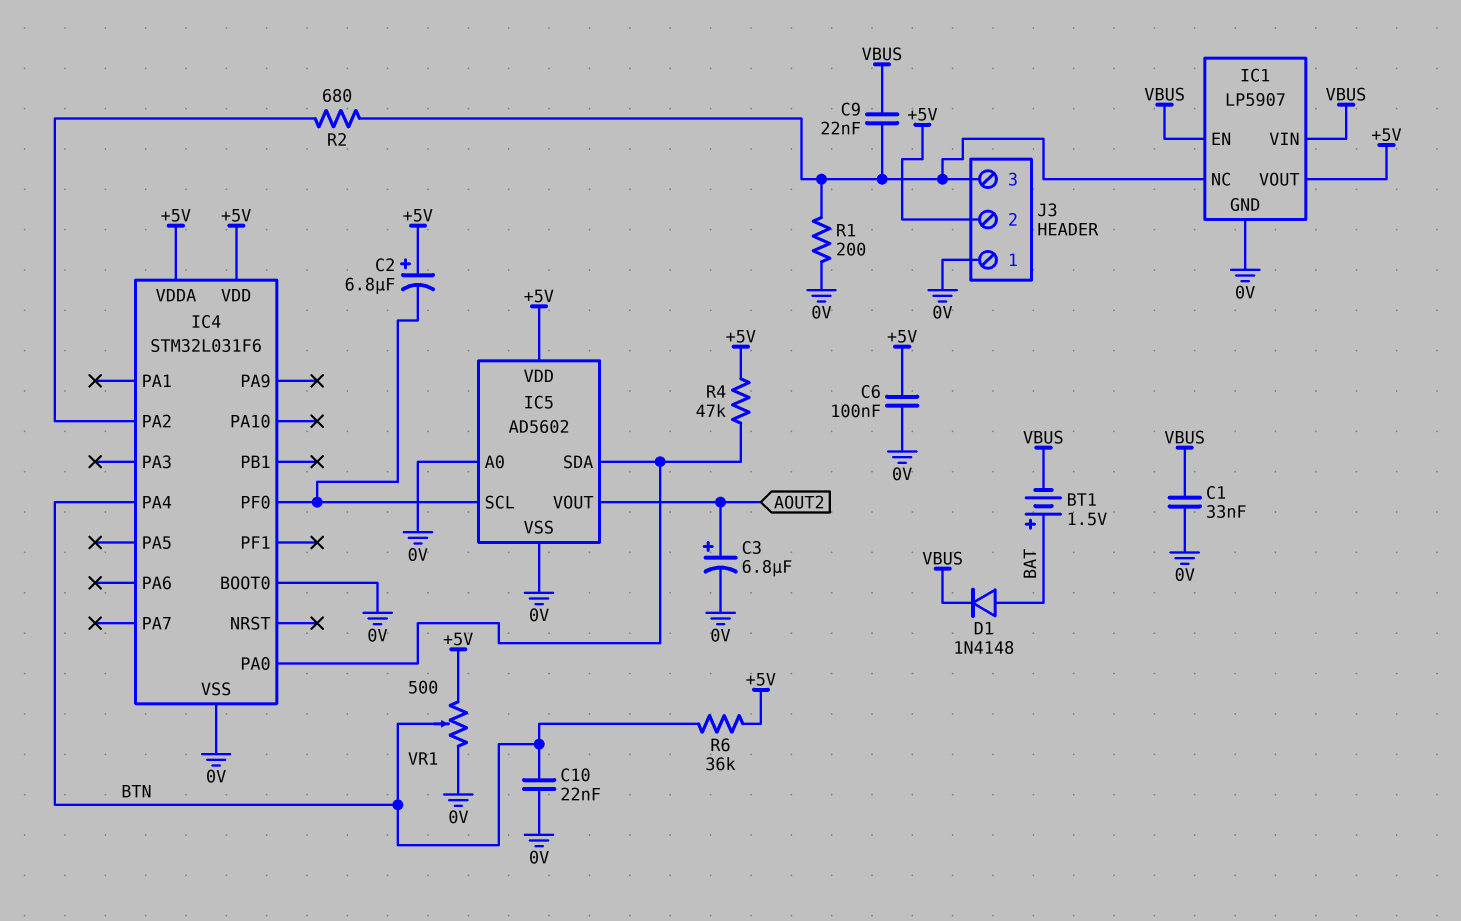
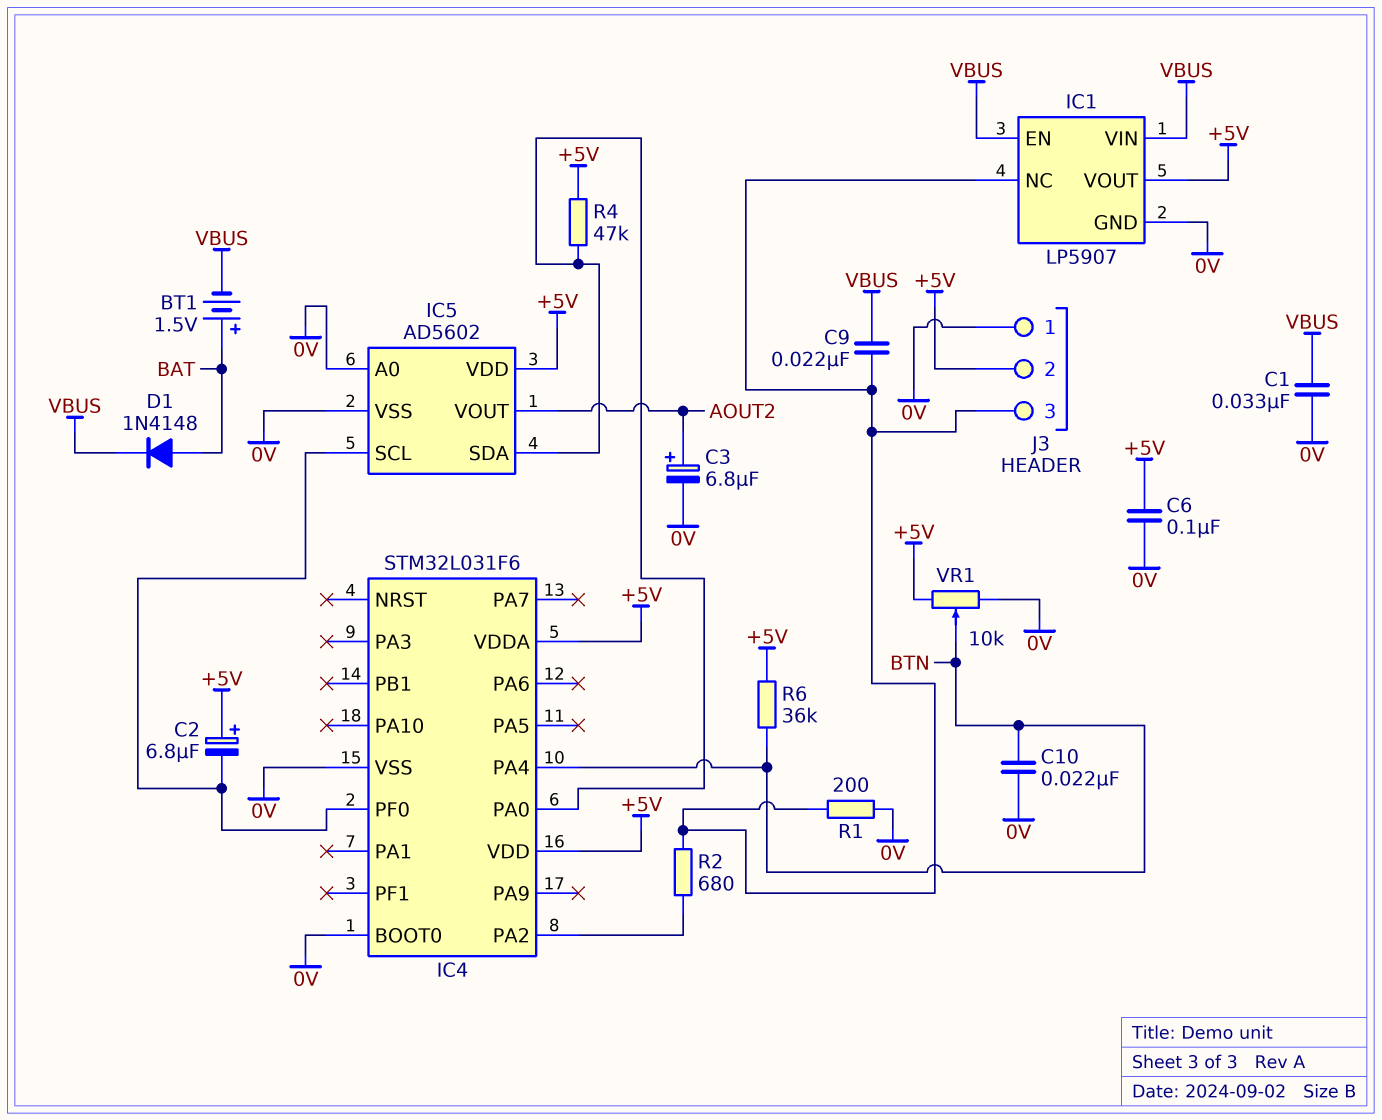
VR1: 500 (+5V, 0V, wiper BTN) -> 10k (+5V, 0V, wiper BTN)

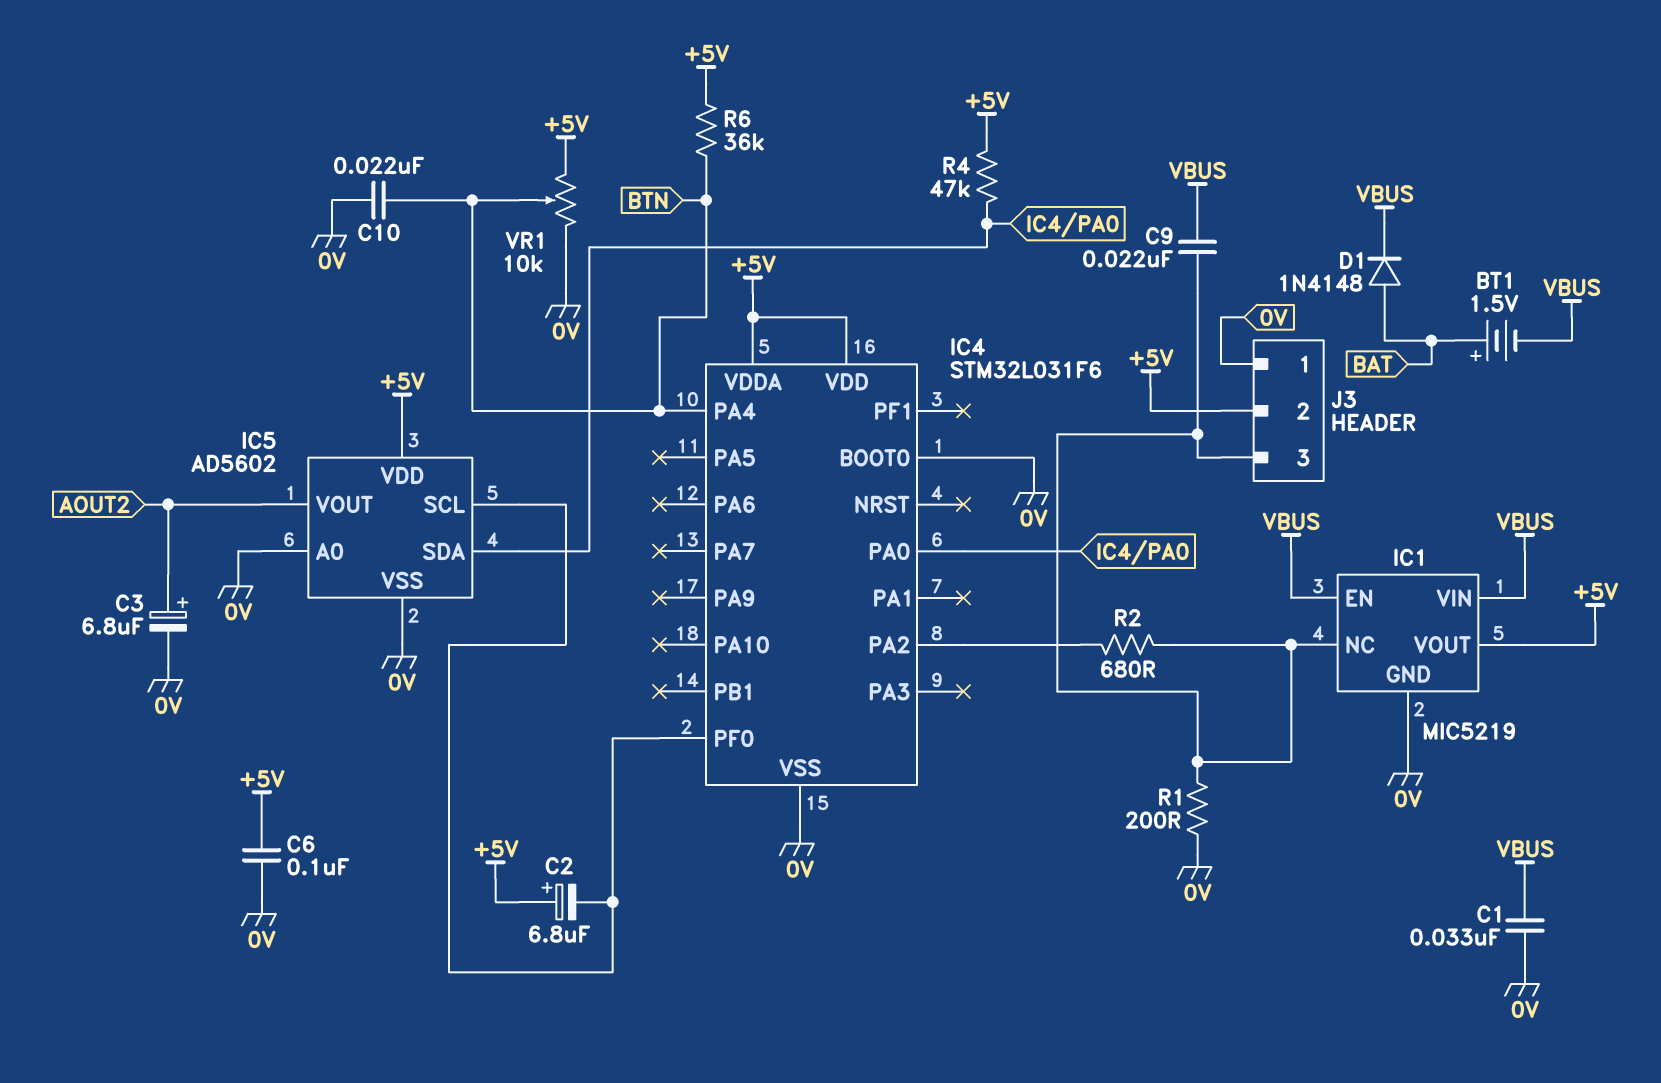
IC1: LP5907 -> MIC5219

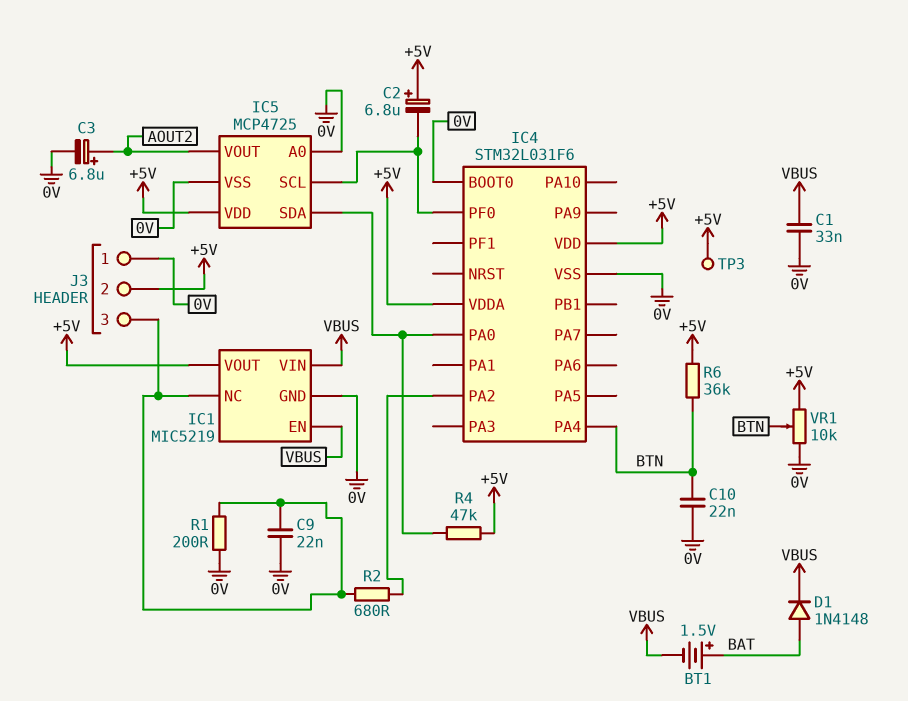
C6: 100nF (+5V, 0V) -> none
C9: 22nF (IC1/NC, VBUS) -> 22nF (0V, IC1/NC)
IC5: AD5602 -> MCP4725
TP3: none -> test point (+5V)

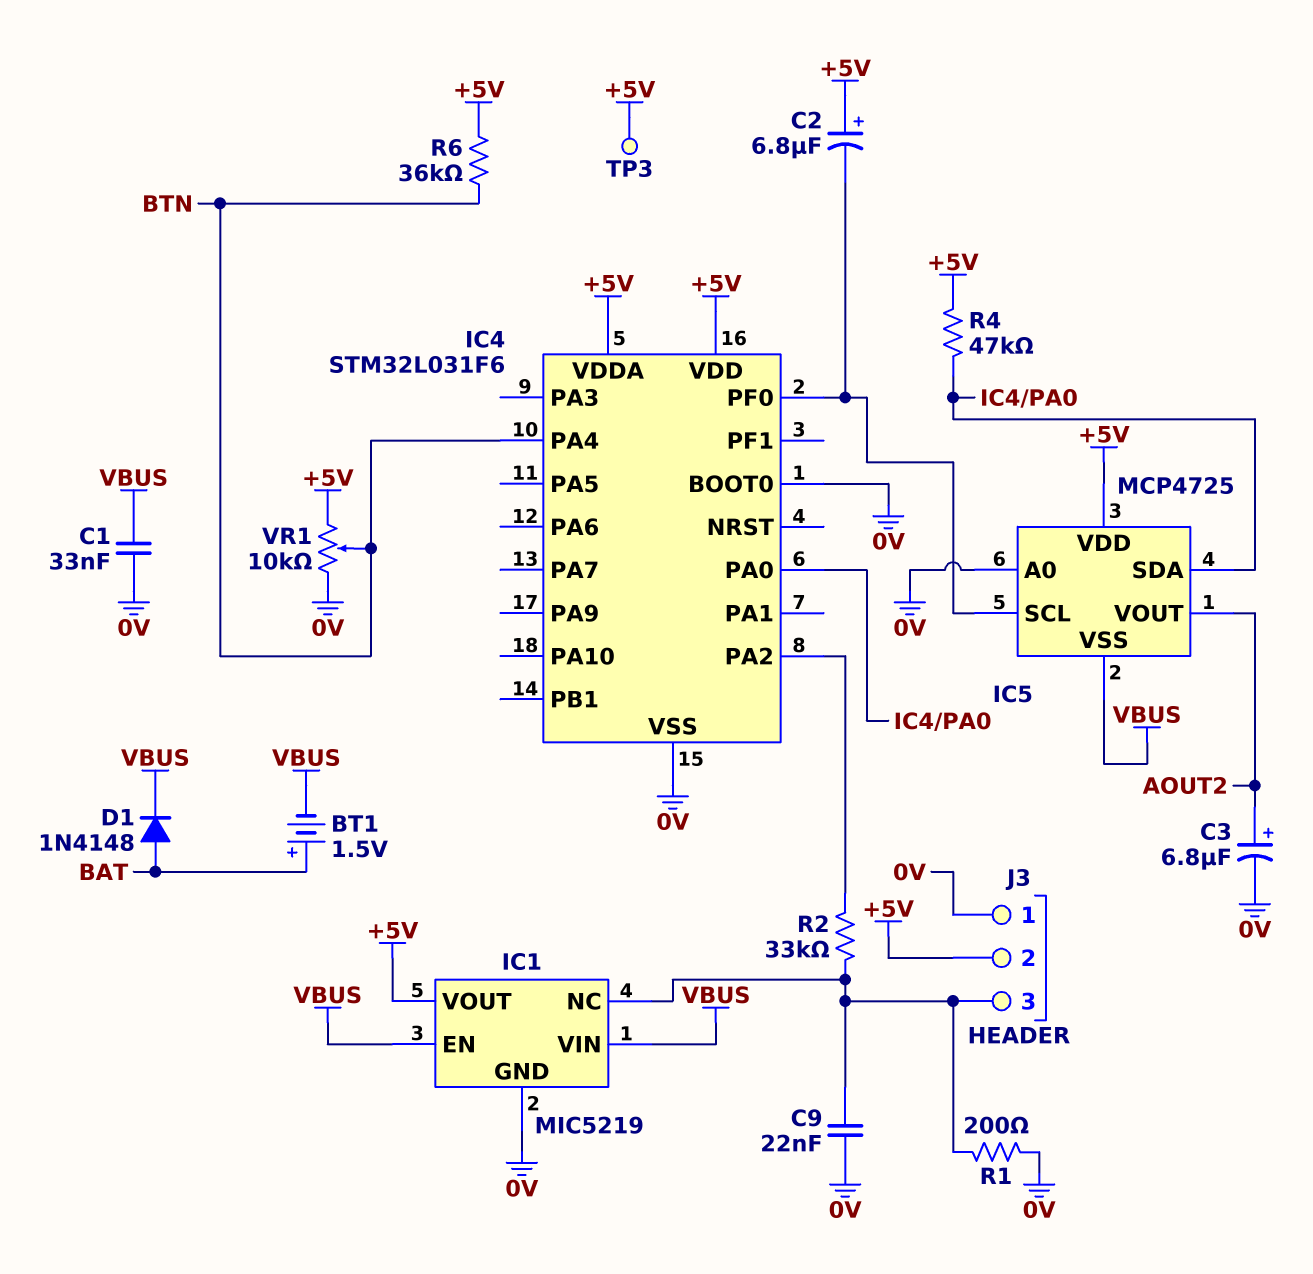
C10: 22nF (0V, BTN) -> none
IC5 pin VSS: 0V -> VBUS
R2: 680 (IC1/NC, IC4/PA2) -> 33k (IC1/NC, IC4/PA2)

